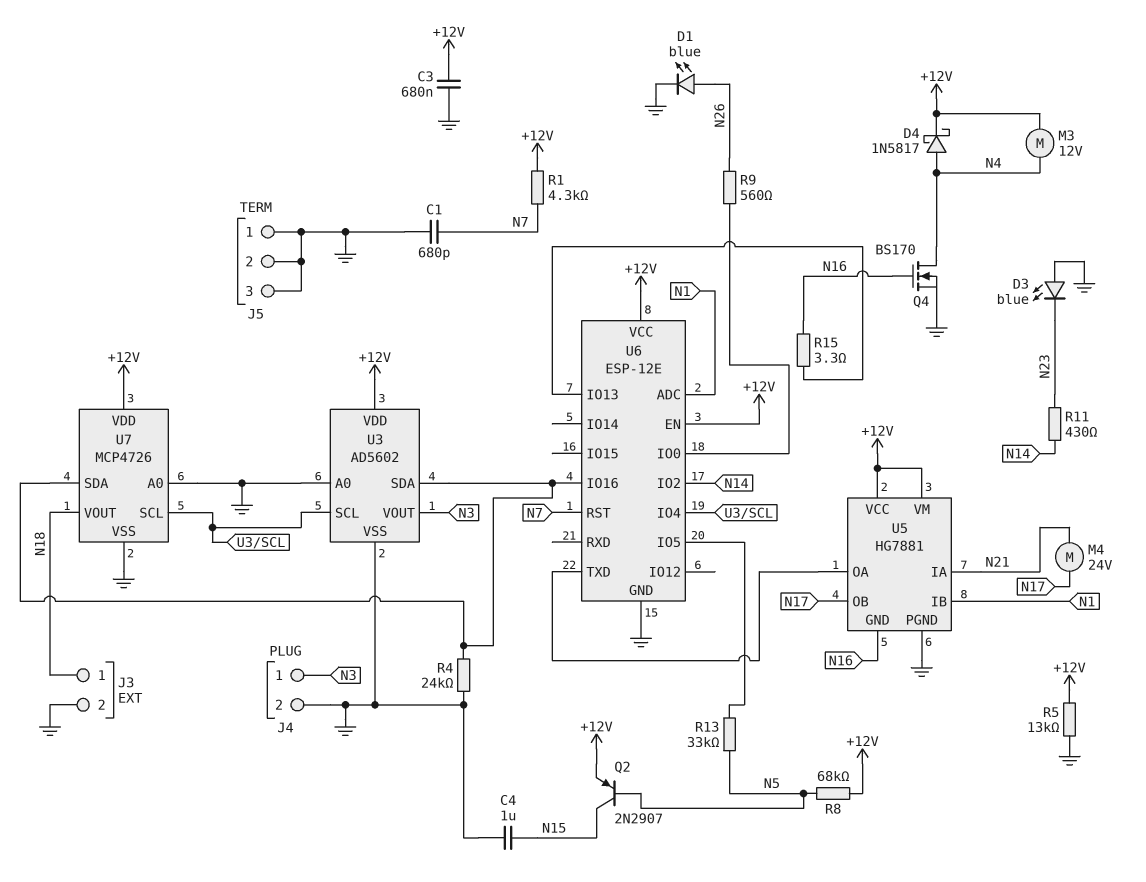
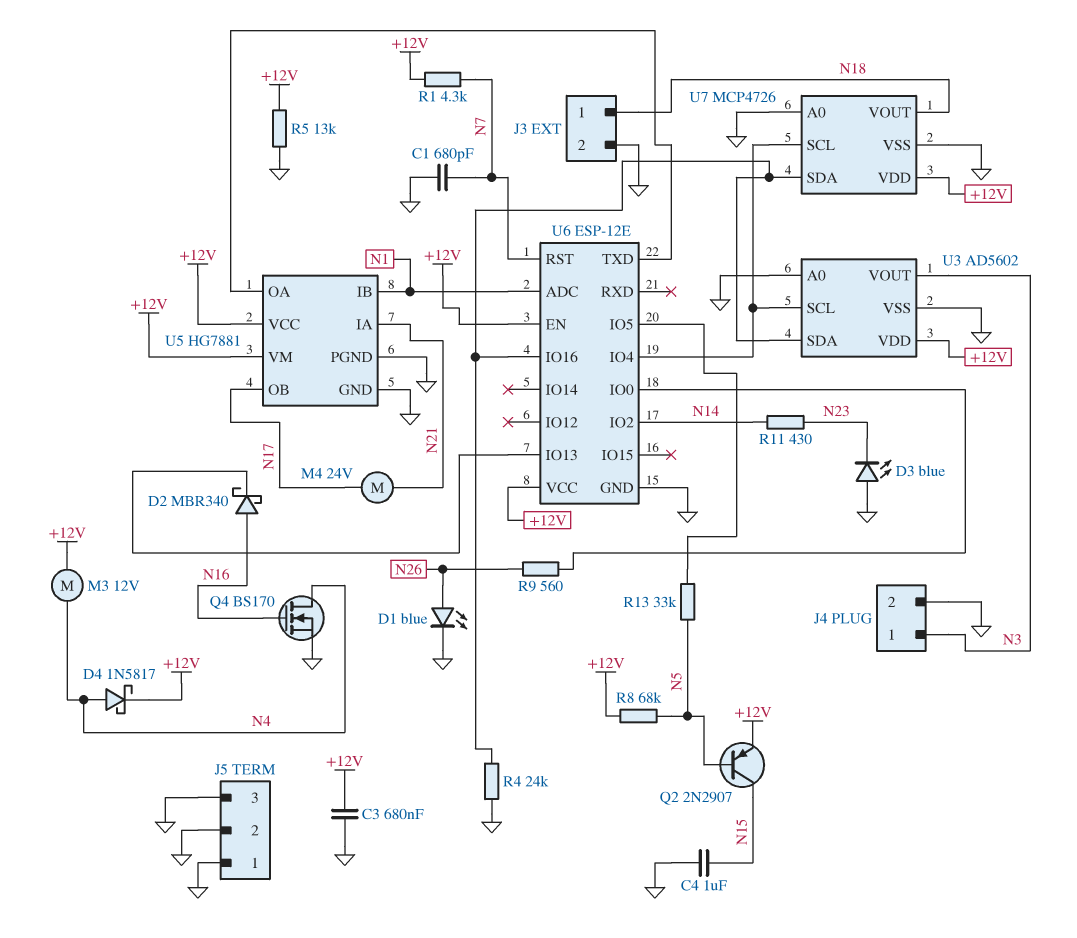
D2: none -> schottky MBR340 (A N16, K U6/IO13)
R15: 3.3 (N16, U6/IO13) -> none
U5 pin GND: N16 -> GND

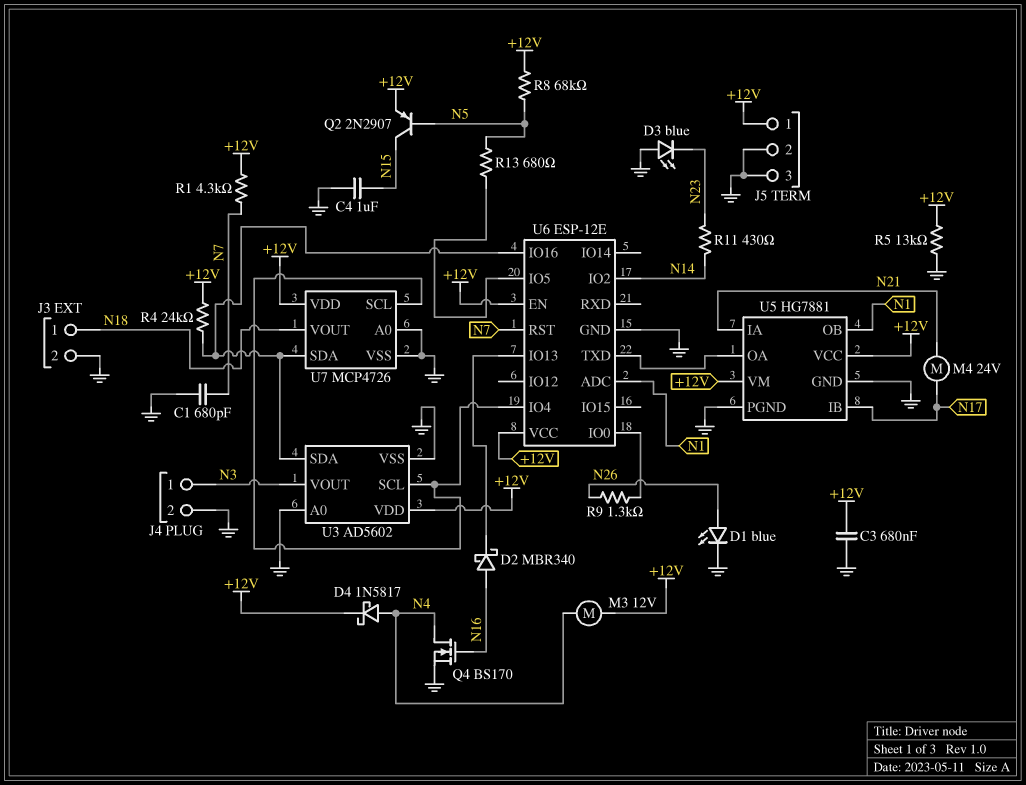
J5 pin 1: GND -> +12V
R4: 24k (GND, U3/SDA) -> 24k (+12V, U3/SDA)
R9: 560 (N26, U6/IO0) -> 1.3k (N26, U6/IO0)
R13: 33k (N5, U6/IO5) -> 680 (N5, U6/IO5)
U5 pin IB: N1 -> N17
U5 pin OB: N17 -> N1

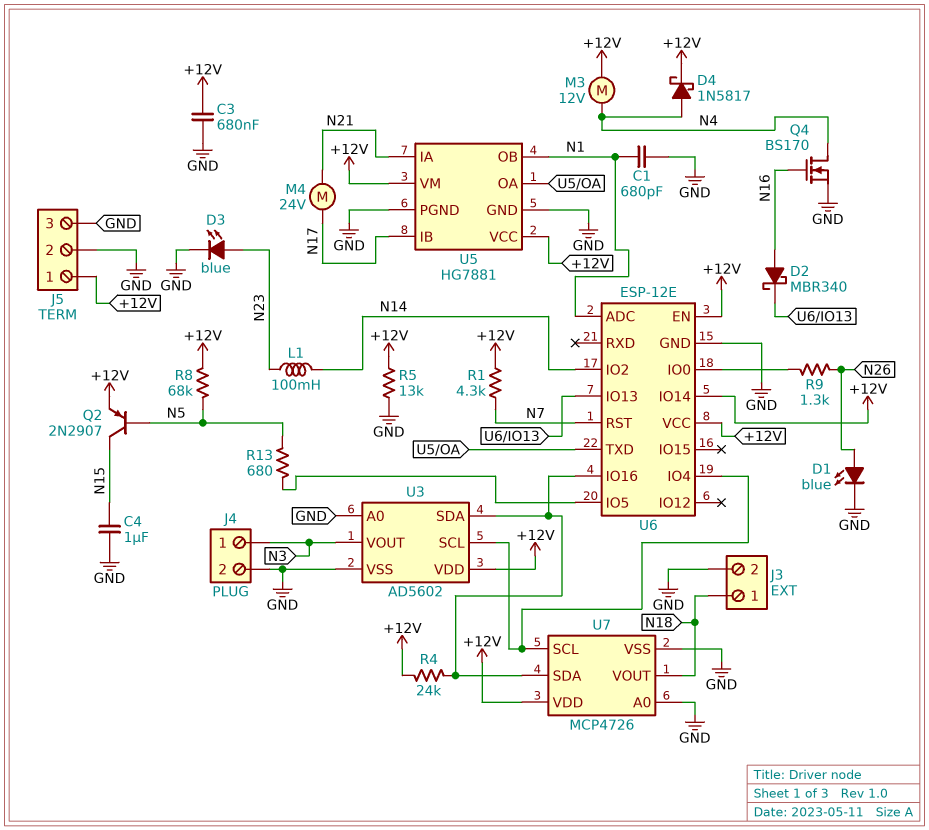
C1: 680pF (GND, N7) -> 680pF (GND, N1)
D3: LED blue (A GND, K N23) -> LED blue (A N23, K GND)
L1: none -> 100mH (N14, N23)
R11: 430 (N14, N23) -> none
U6 pin IO14: none -> +12V

